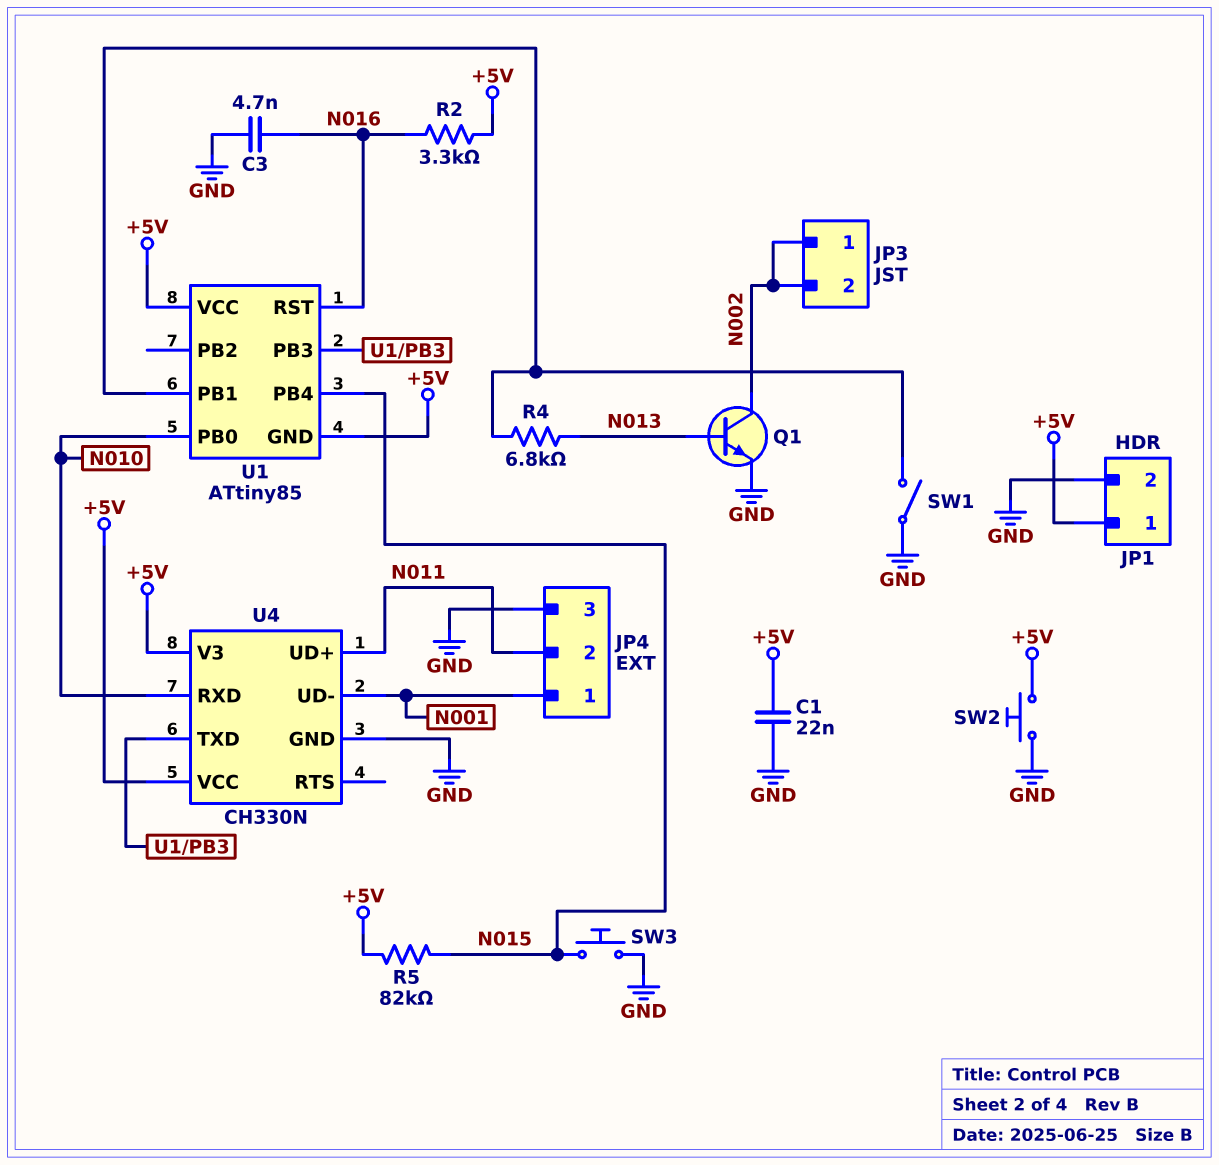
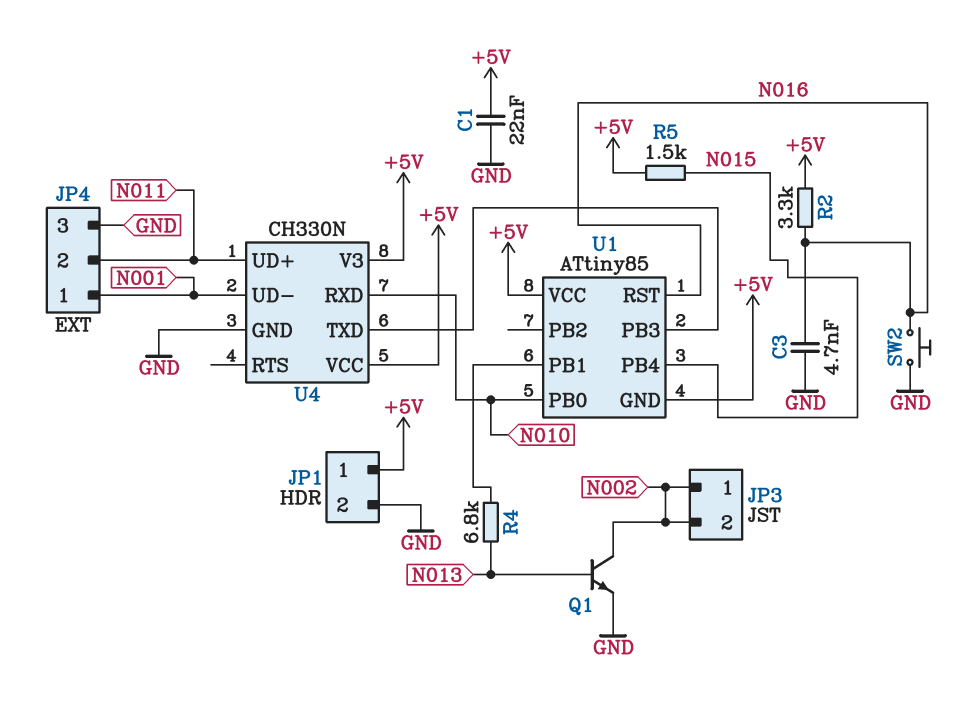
R5: 82k (+5V, N015) -> 1.5k (+5V, N015)
SW1: switch (GND, U1/PB1) -> none
SW2: button (+5V, GND) -> button (GND, N016)
SW3: button (GND, N015) -> none

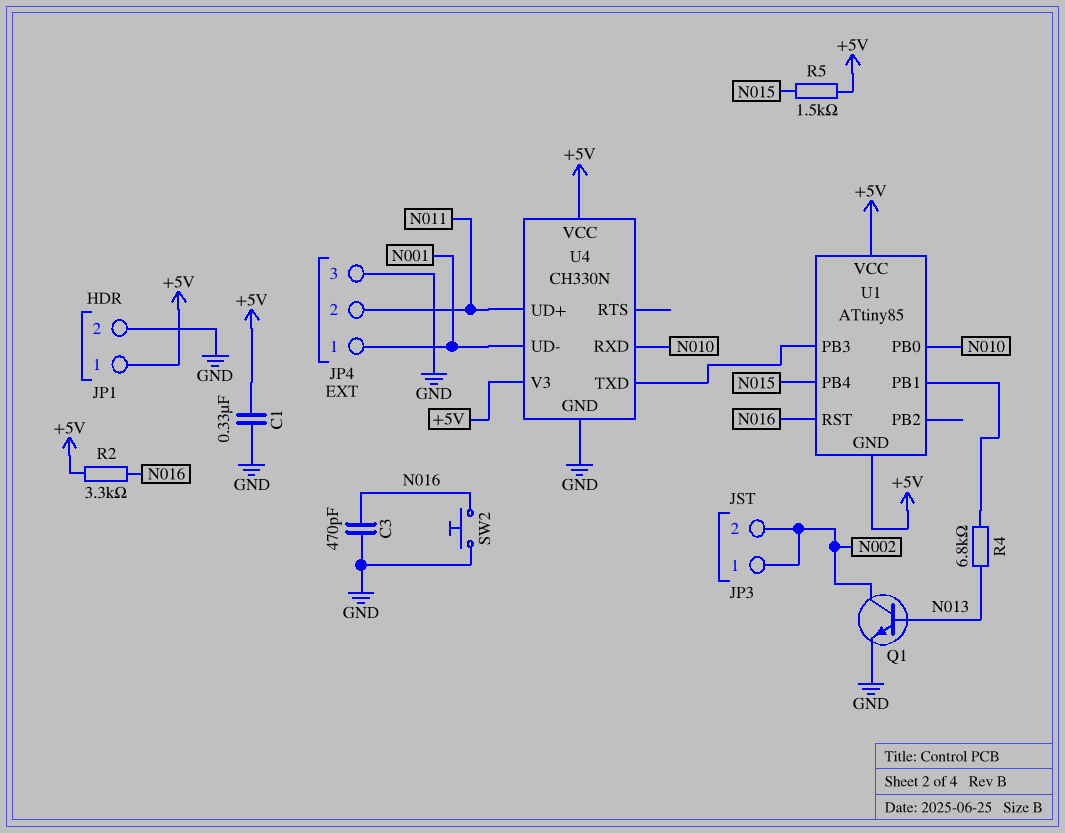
C1: 22nF (+5V, GND) -> 330nF (+5V, GND)
C3: 4.7nF (GND, N016) -> 470pF (GND, N016)

